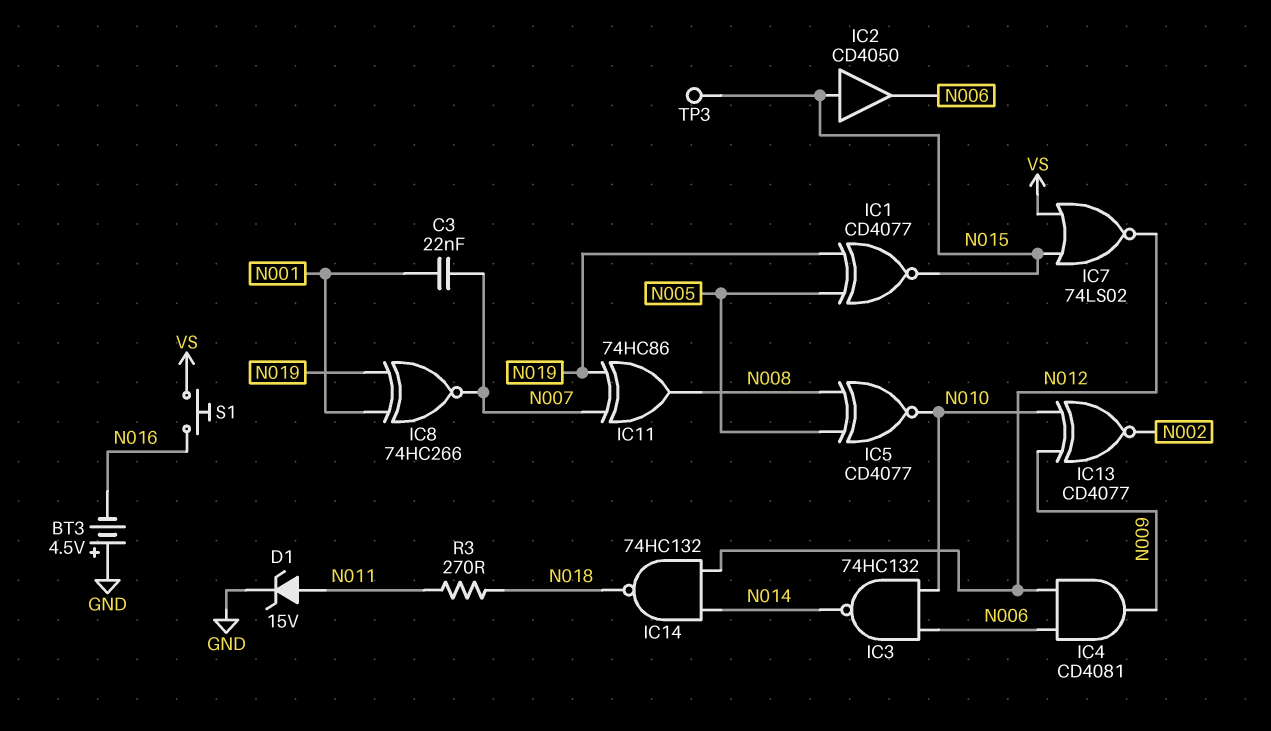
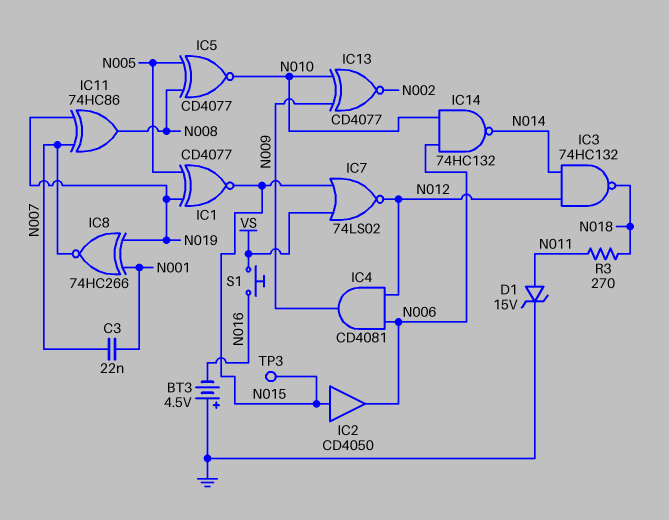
IC3: NAND 74HC132 (in N006, in N010, out N014) -> NAND 74HC132 (in N012, in N014, out N018)
IC14: NAND 74HC132 (in N012, in N014, out N018) -> NAND 74HC132 (in N006, in N010, out N014)

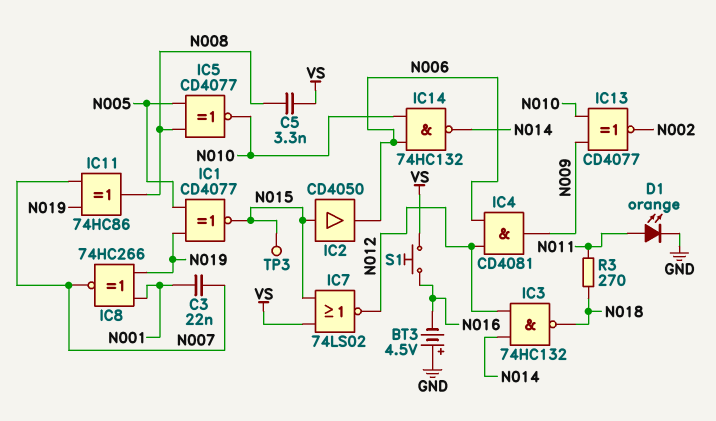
C5: none -> 3.3nF (N008, VS)
D1: zener 15V (A N011, K GND) -> LED orange (A N011, K GND)

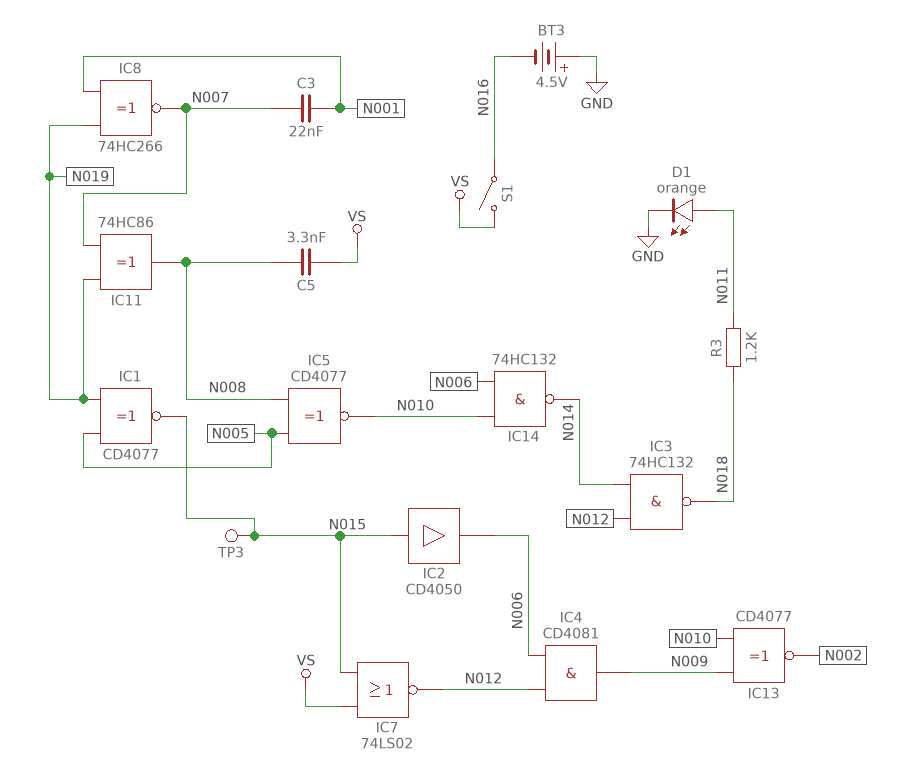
R3: 270 (N011, N018) -> 1.2k (N011, N018)
S1: button (N016, VS) -> switch (N016, VS)

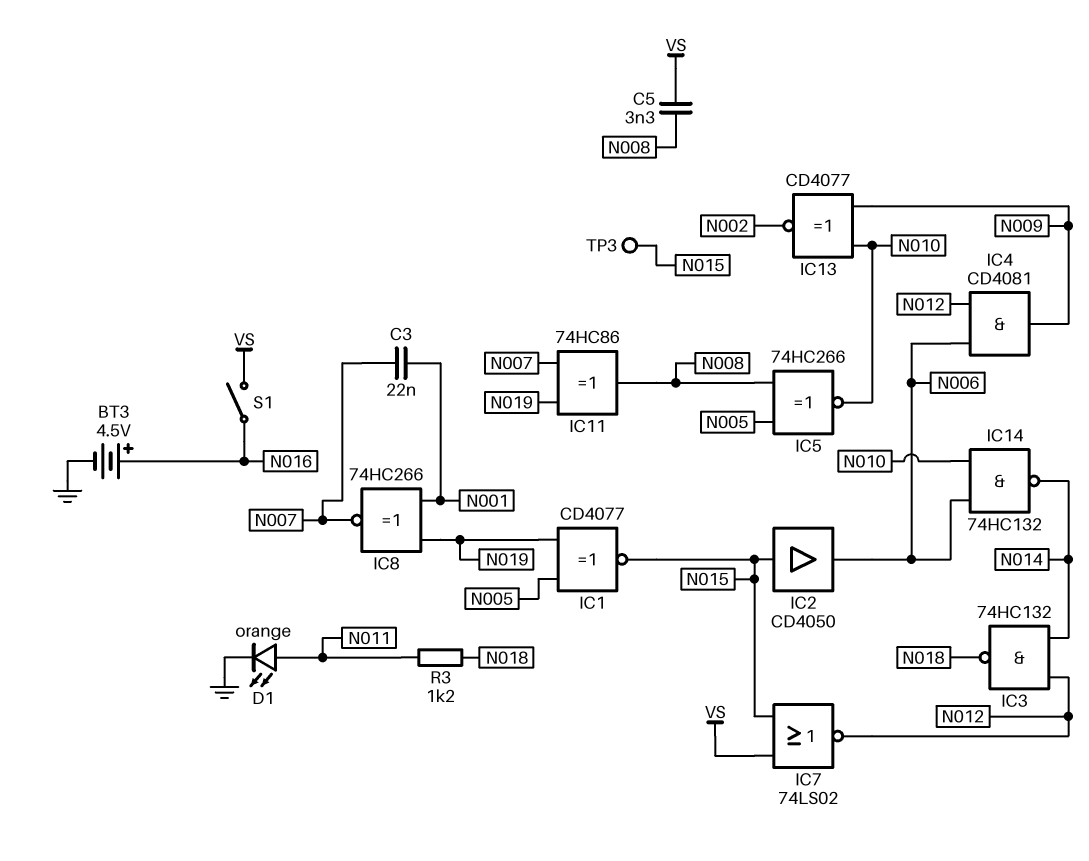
BT3: 4.5V (plus GND, minus N016) -> 4.5V (plus N016, minus GND)
IC5: XNOR CD4077 (in N005, in N008, out N010) -> XNOR 74HC266 (in N005, in N008, out N010)

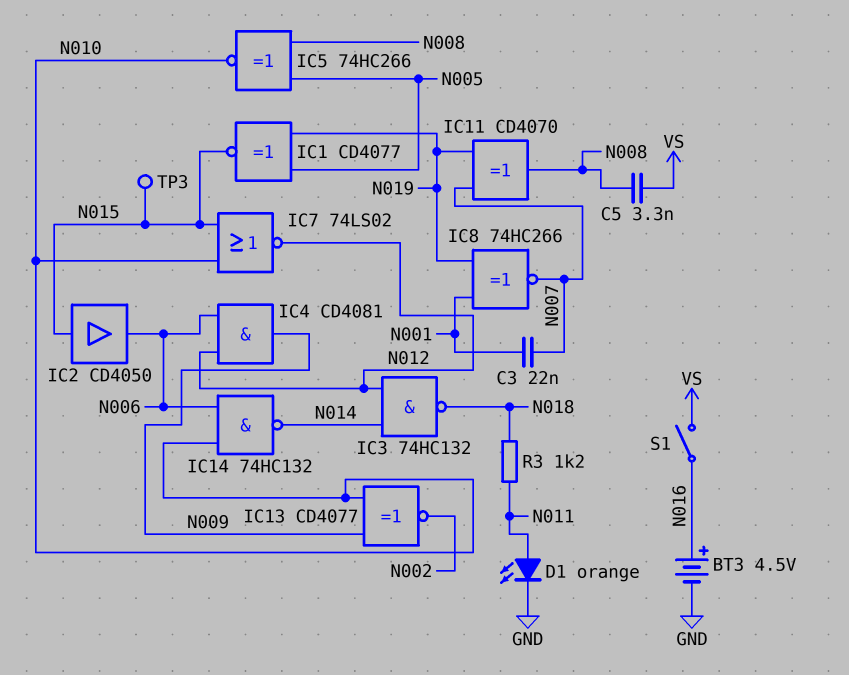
IC7: NOR 74LS02 (in N015, in VS, out N012) -> NOR 74LS02 (in N010, in N015, out N012)
IC11: XOR 74HC86 (in N007, in N019, out N008) -> XOR CD4070 (in N007, in N019, out N008)

